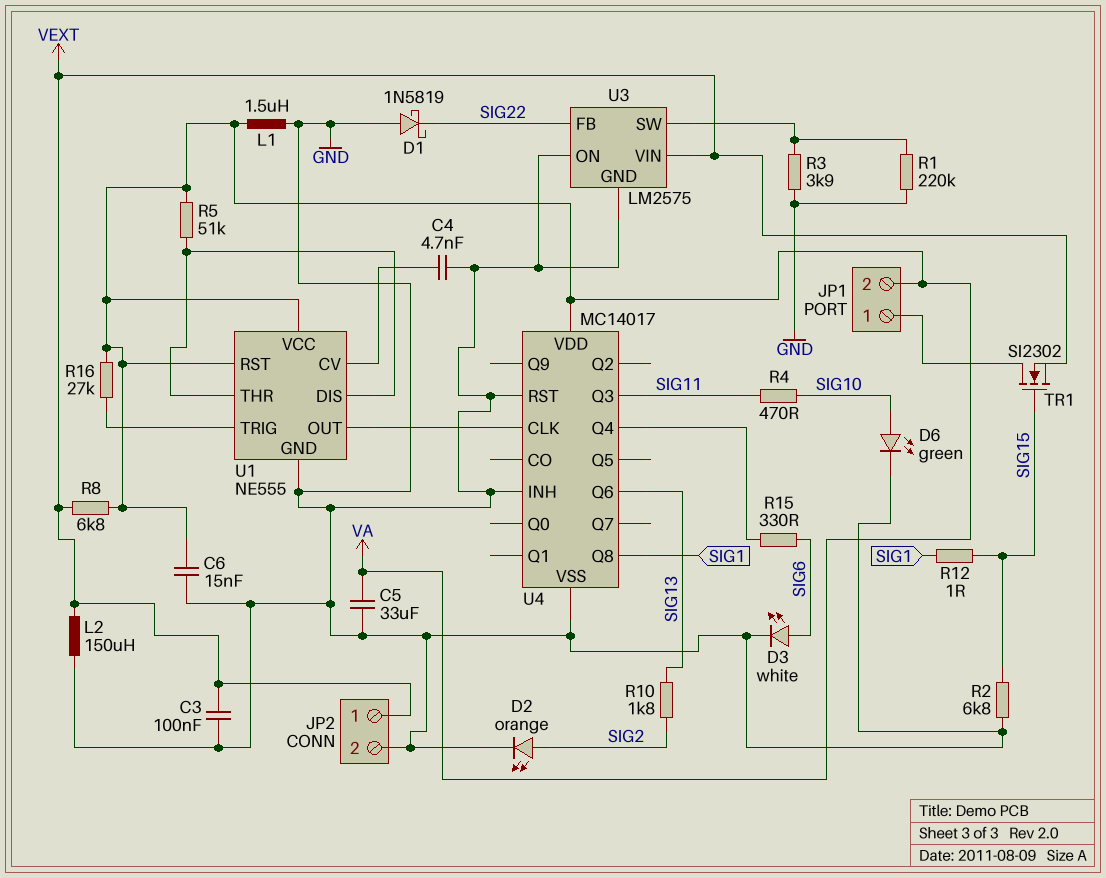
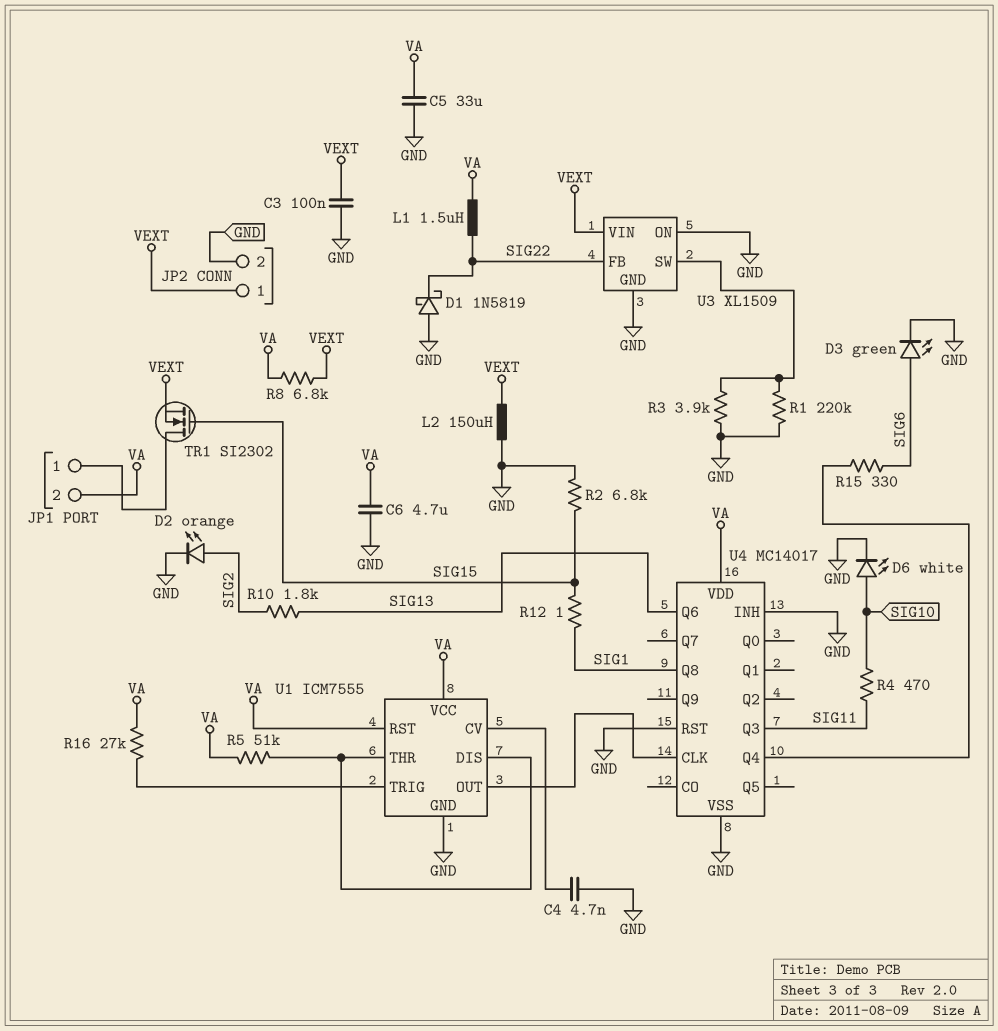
C6: 15nF (GND, VA) -> 4.7uF (GND, VA)
D3: LED white (A SIG6, K GND) -> LED green (A SIG6, K GND)
D6: LED green (A SIG10, K GND) -> LED white (A SIG10, K GND)
L1: 1.5uH (GND, VA) -> 1.5uH (SIG22, VA)
U1: NE555 -> ICM7555
U3: LM2575 -> XL1509

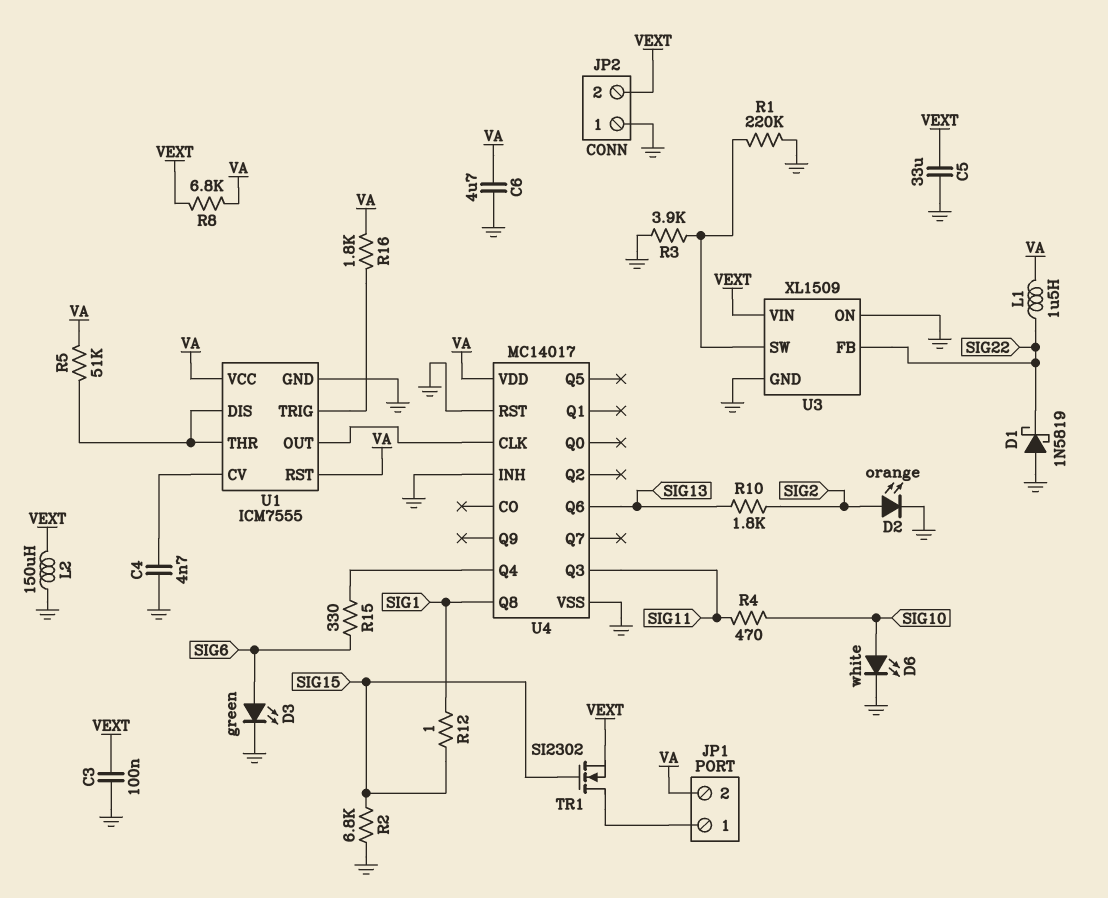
C5: 33uF (GND, VA) -> 33uF (GND, VEXT)
JP2 pin 1: VEXT -> GND
JP2 pin 2: GND -> VEXT
R16: 27k (U1/TRIG, VA) -> 1.8k (U1/TRIG, VA)

